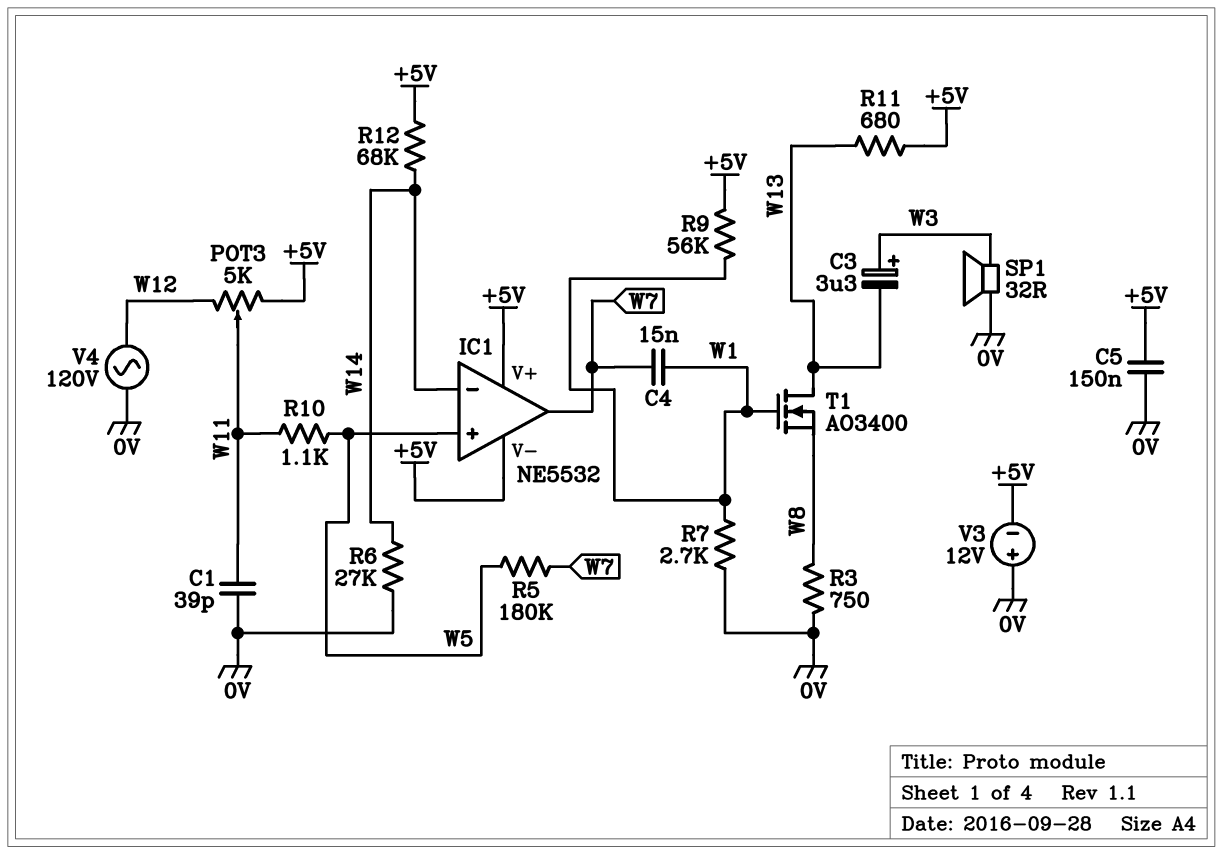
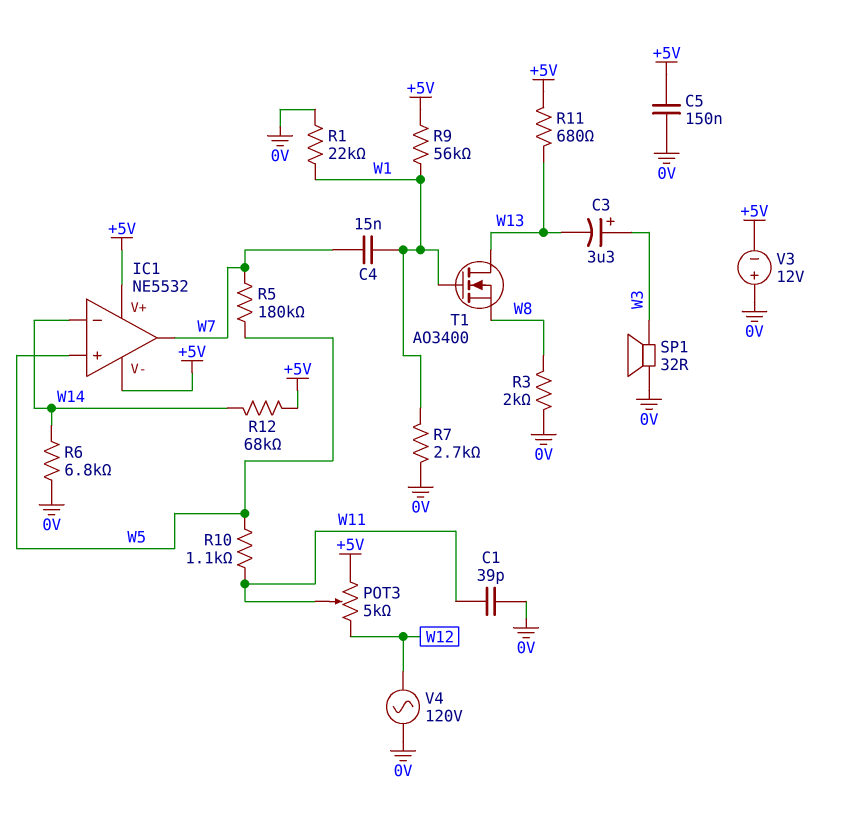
R1: none -> 22k (0V, W1)
R3: 750 (0V, W8) -> 2k (0V, W8)
R6: 27k (0V, W14) -> 6.8k (0V, W14)

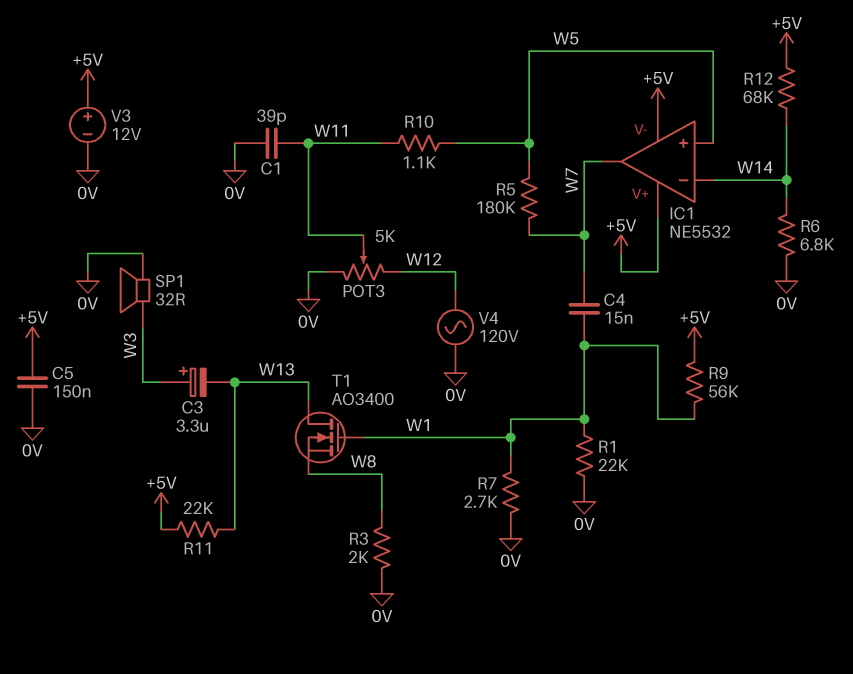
POT3: 5k (+5V, W12, wiper W11) -> 5k (0V, W12, wiper W11)
R11: 680 (+5V, W13) -> 22k (+5V, W13)
V3: 12V (plus 0V, minus +5V) -> 12V (plus +5V, minus 0V)

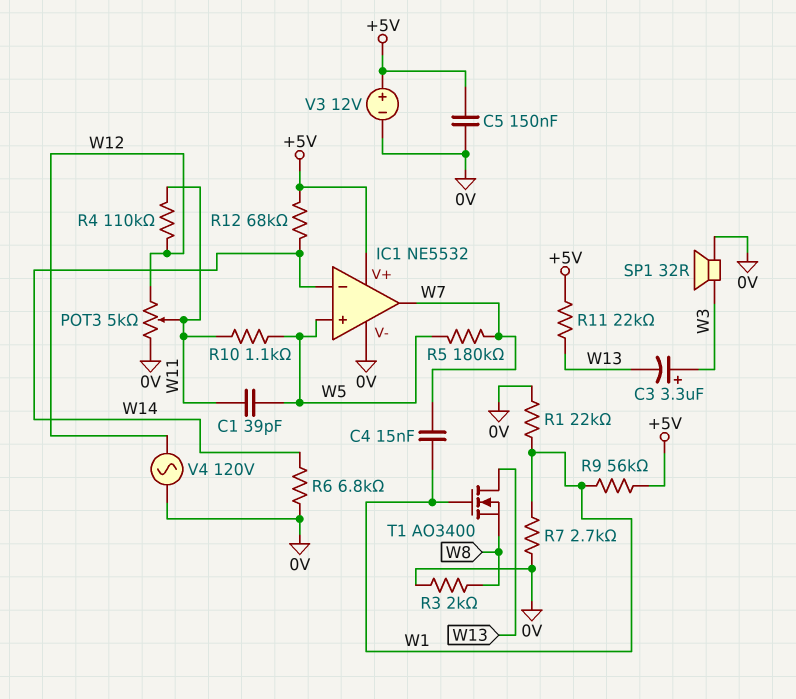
C1: 39pF (0V, W11) -> 39pF (W5, W11)
IC1 pin V-: +5V -> 0V
R4: none -> 110k (W11, W12)

